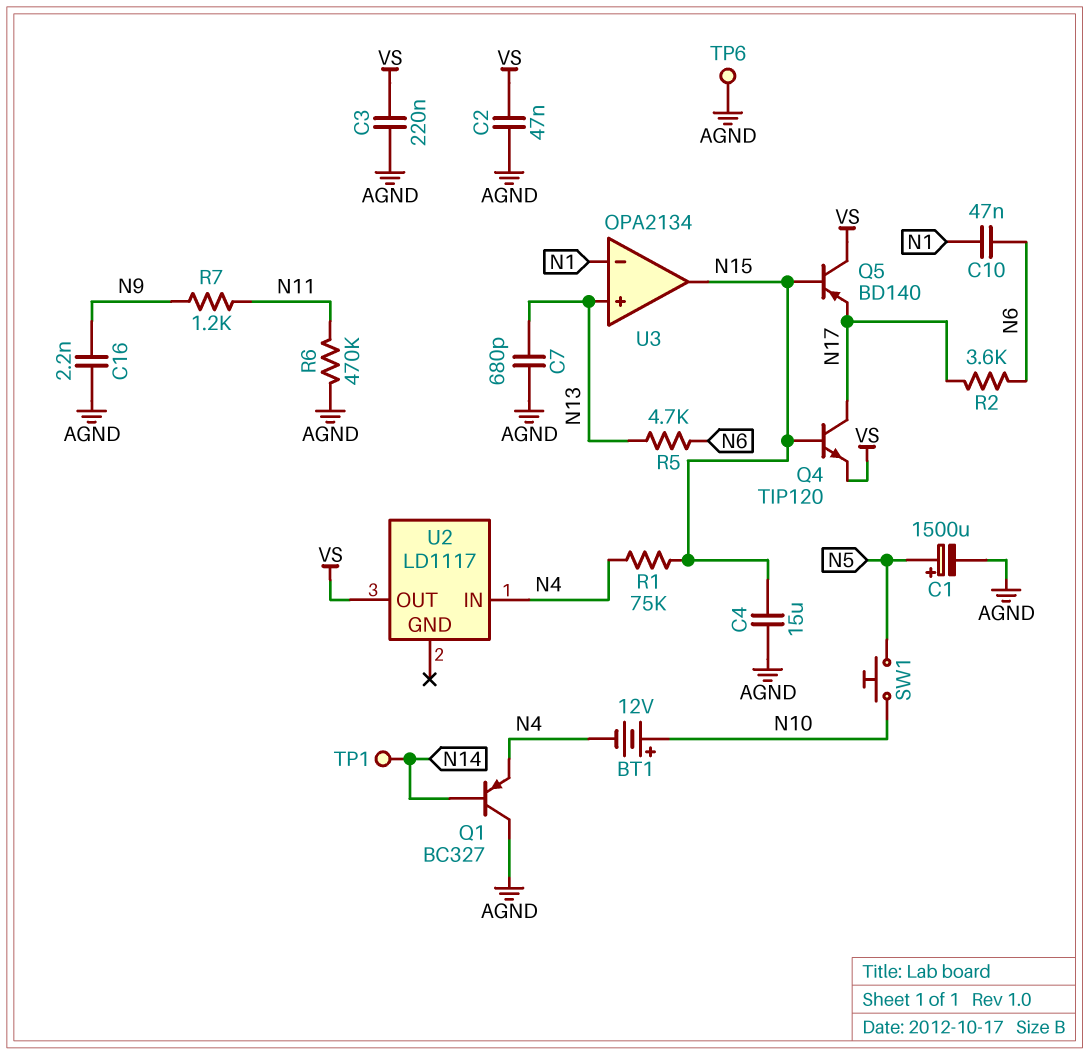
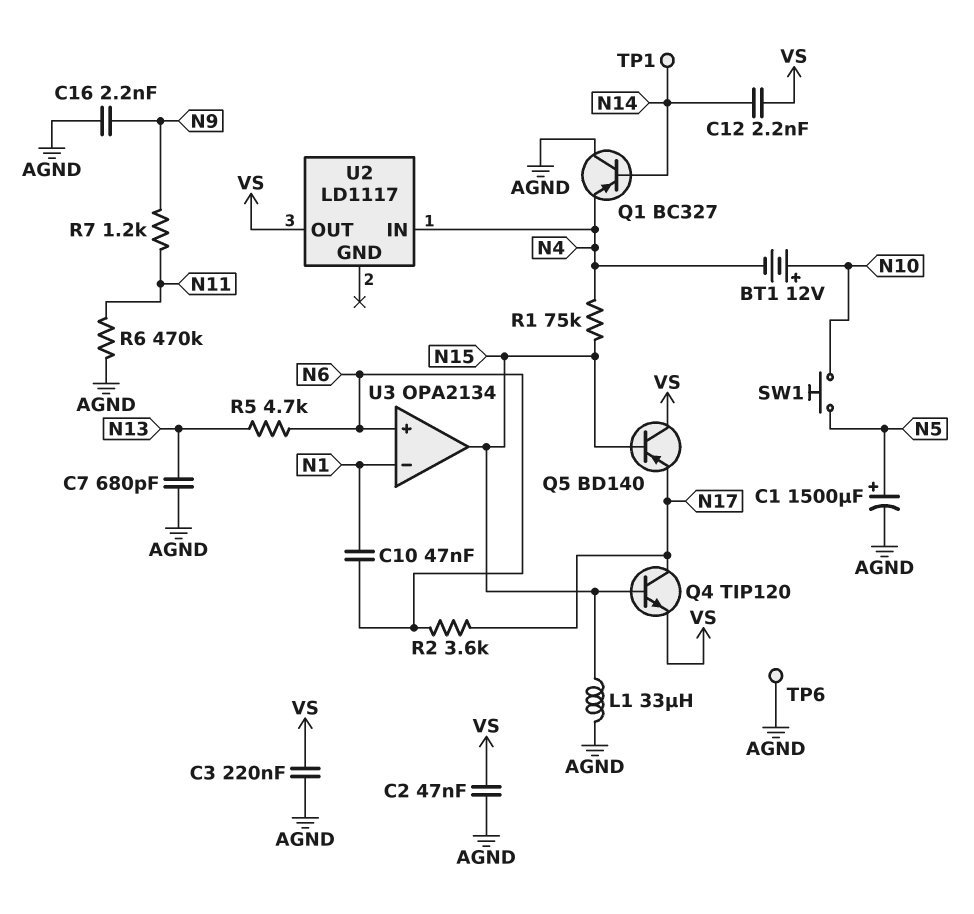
C4: 15uF (AGND, N15) -> none
C12: none -> 2.2nF (N14, VS)
L1: none -> 33uH (AGND, N15)
U3 pin in+: N13 -> N6

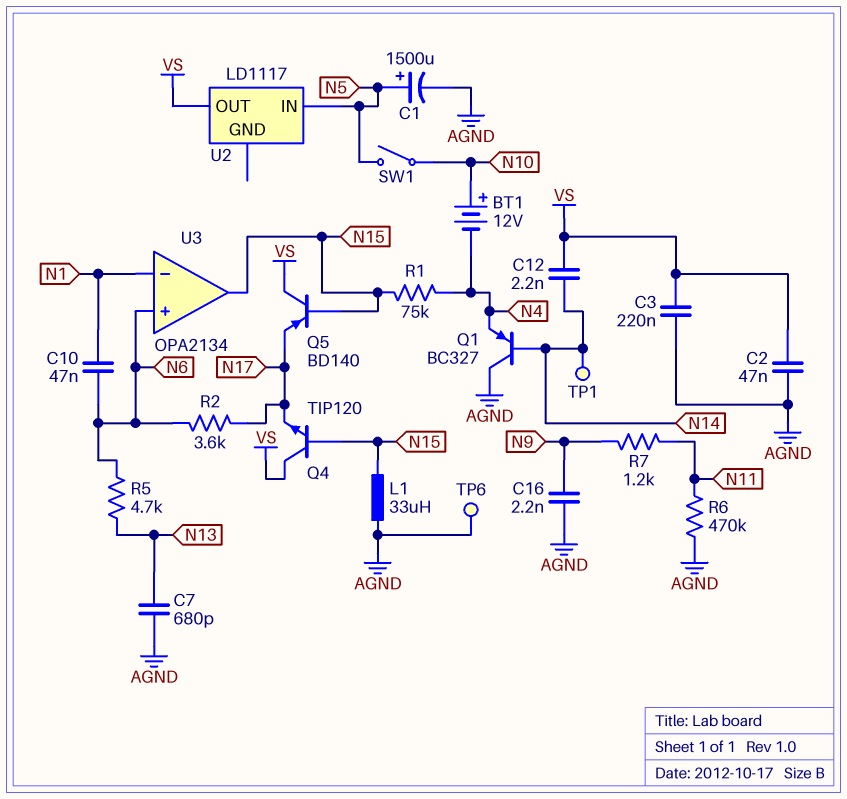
Q4: NPN TIP120 (B N15, C N17, E VS) -> NPN TIP120 (B N15, C VS, E N17)
SW1: button (N5, N10) -> switch (N5, N10)
U2 pin IN: N4 -> N5

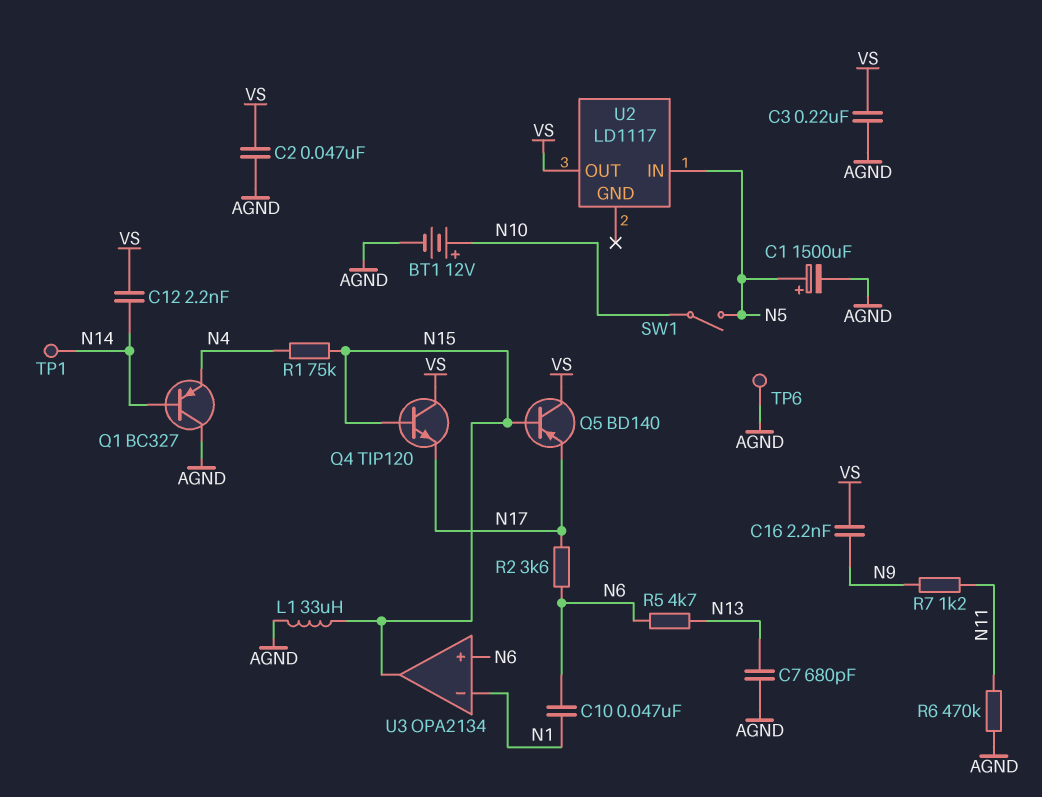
BT1: 12V (plus N10, minus N4) -> 12V (plus N10, minus AGND)
C16: 2.2nF (AGND, N9) -> 2.2nF (N9, VS)

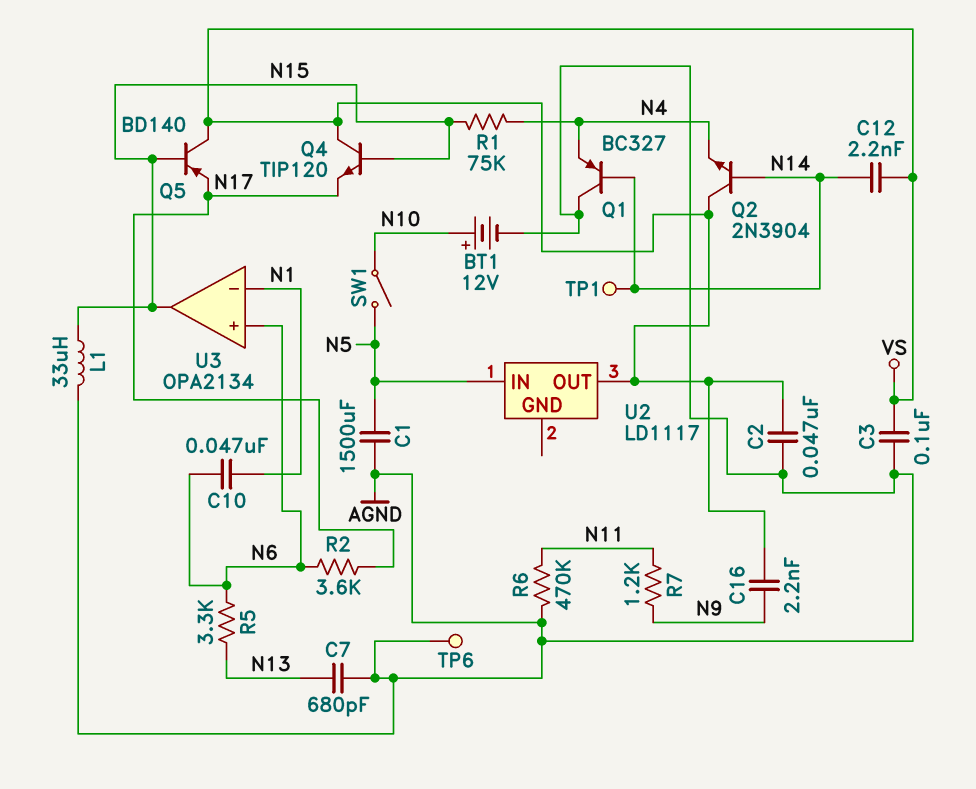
C1: 1500uF (plus N5, minus AGND) -> 1500uF (AGND, N5)
C3: 220nF (AGND, VS) -> 100nF (AGND, VS)
Q2: none -> NPN 2N3904 (B N14, C VS, E N4)
R5: 4.7k (N6, N13) -> 3.3k (N6, N13)

